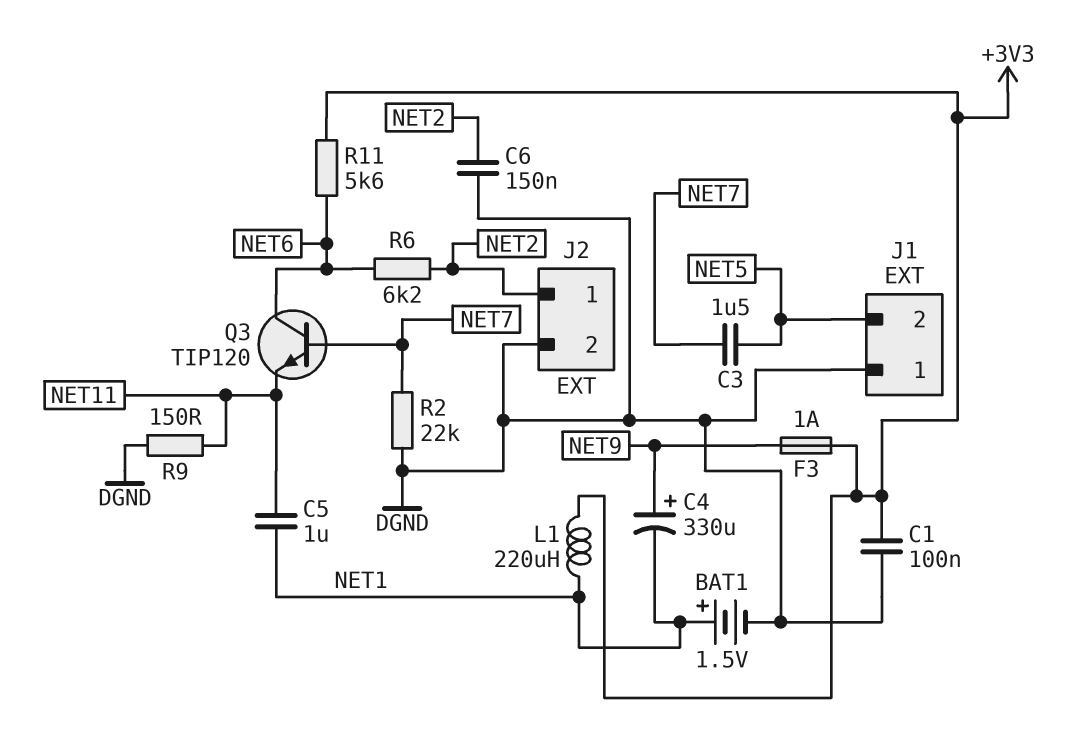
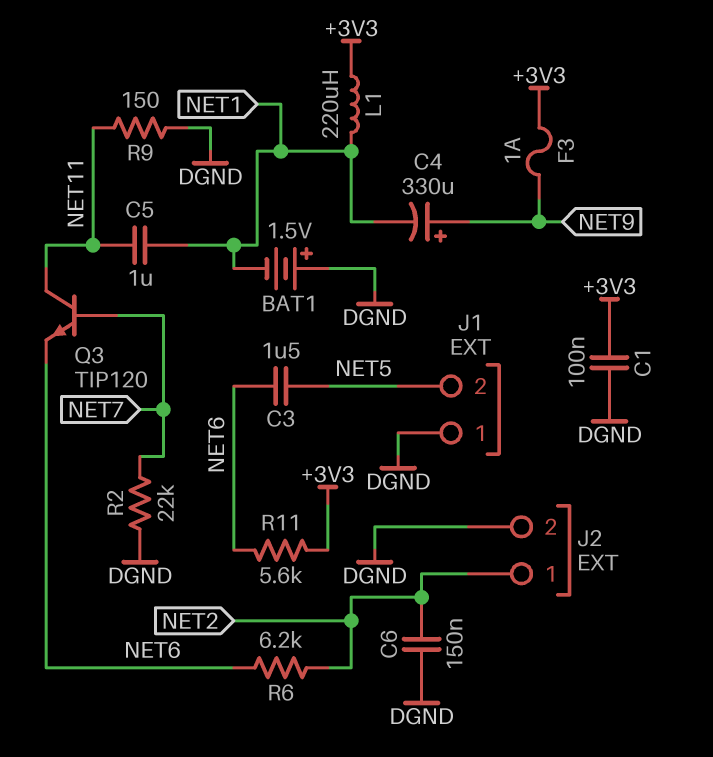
BAT1: 1.5V (plus NET1, minus DGND) -> 1.5V (plus DGND, minus NET1)
C3: 1.5uF (NET5, NET7) -> 1.5uF (NET5, NET6)
Q3: NPN TIP120 (B NET7, C NET6, E NET11) -> NPN TIP120 (B NET7, C NET11, E NET6)

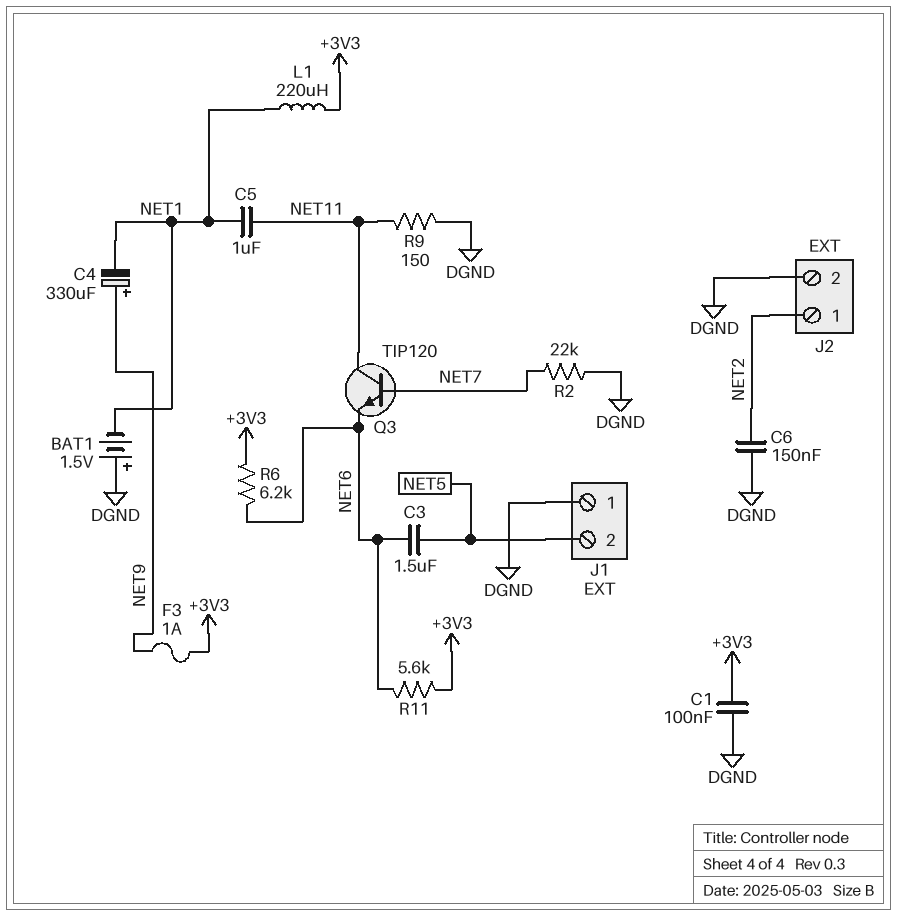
R6: 6.2k (NET2, NET6) -> 6.2k (+3V3, NET6)

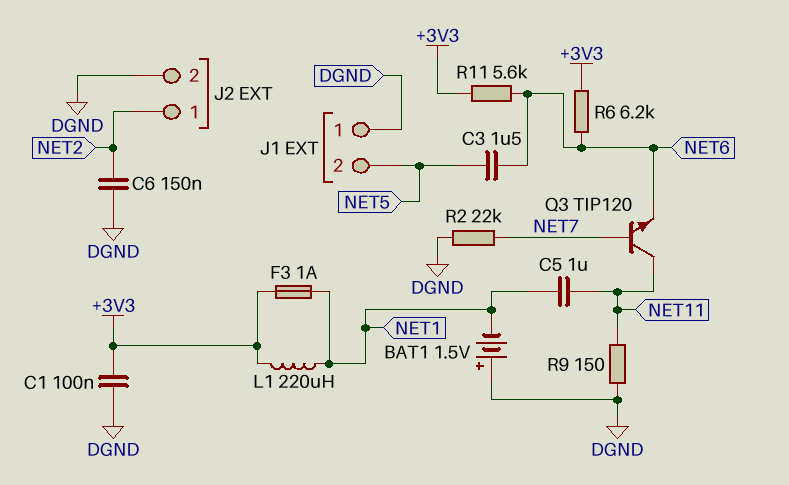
C4: 330uF (plus NET9, minus NET1) -> none
F3: 1A (+3V3, NET9) -> 1A (+3V3, NET1)

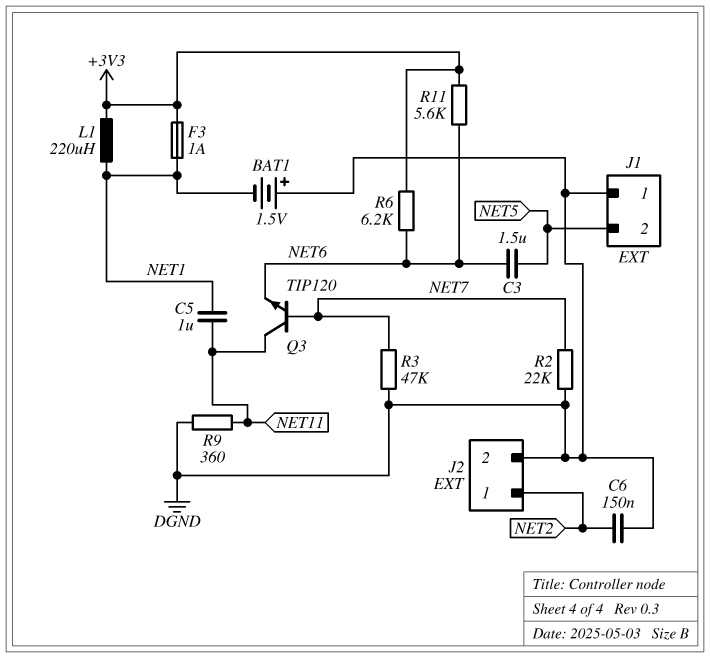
C1: 100nF (+3V3, DGND) -> none
R3: none -> 47k (DGND, NET7)
R9: 150 (DGND, NET11) -> 360 (DGND, NET11)

